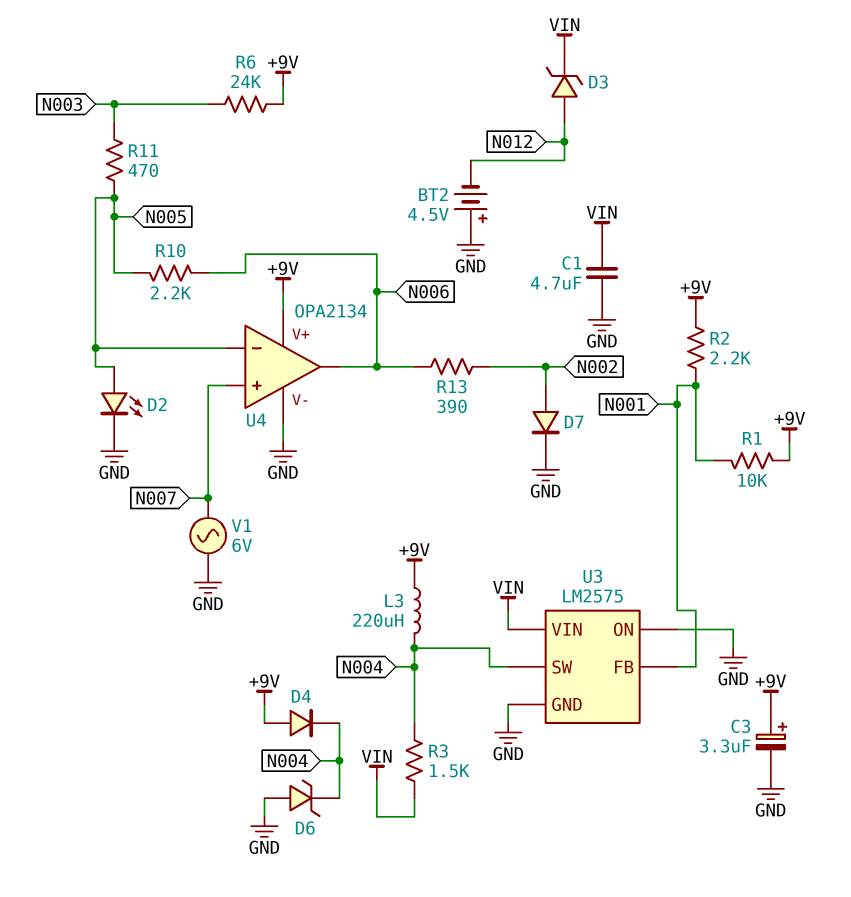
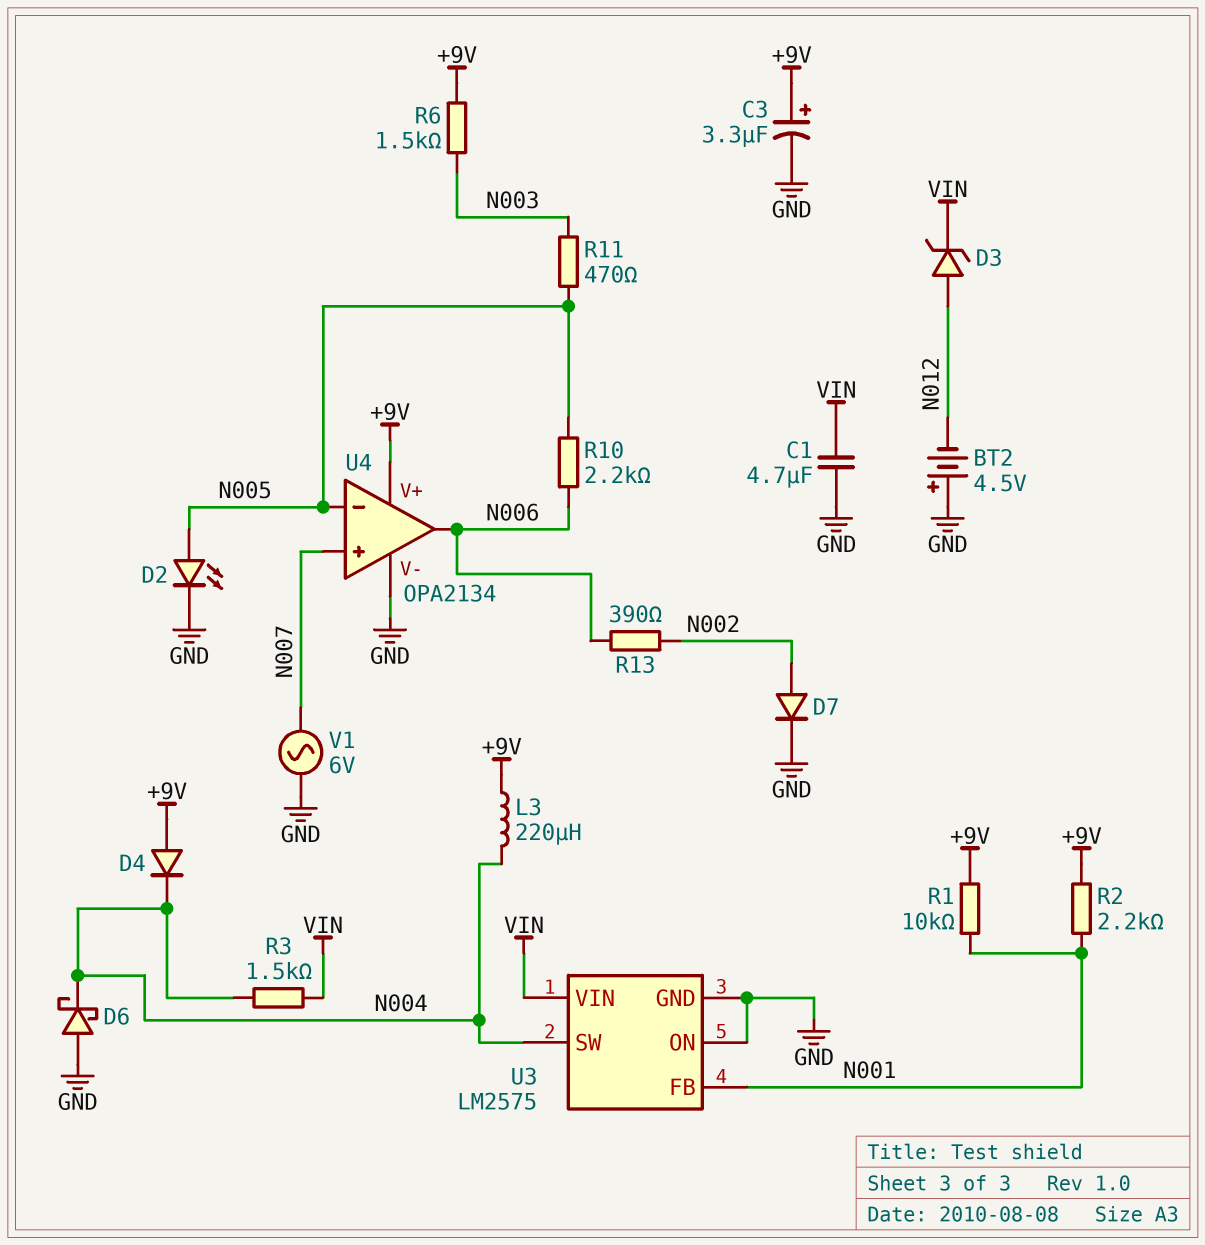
D6: zener (A GND, K N004) -> schottky (A GND, K N004)
R6: 24k (+9V, N003) -> 1.5k (+9V, N003)

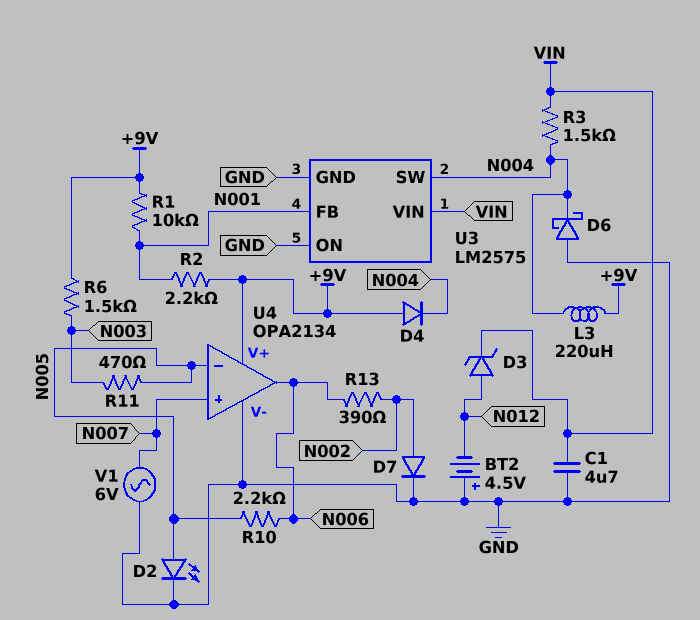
C3: 3.3uF (plus +9V, minus GND) -> none

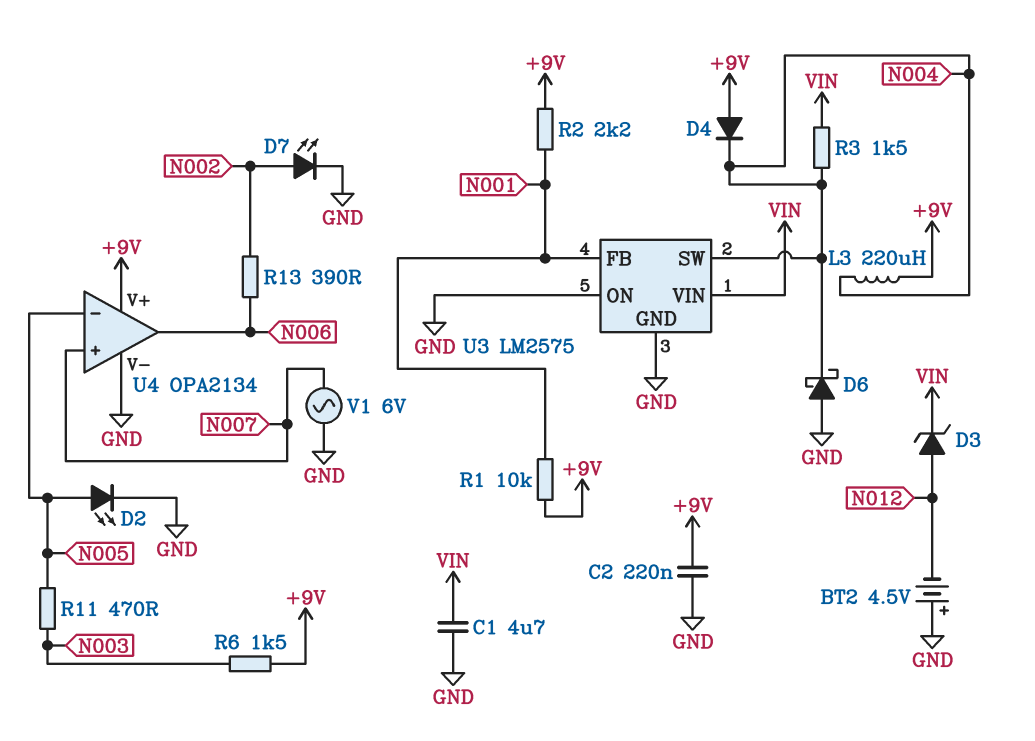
C2: none -> 220nF (+9V, GND)
D7: diode (A N002, K GND) -> LED (A N002, K GND)
R10: 2.2k (N005, N006) -> none

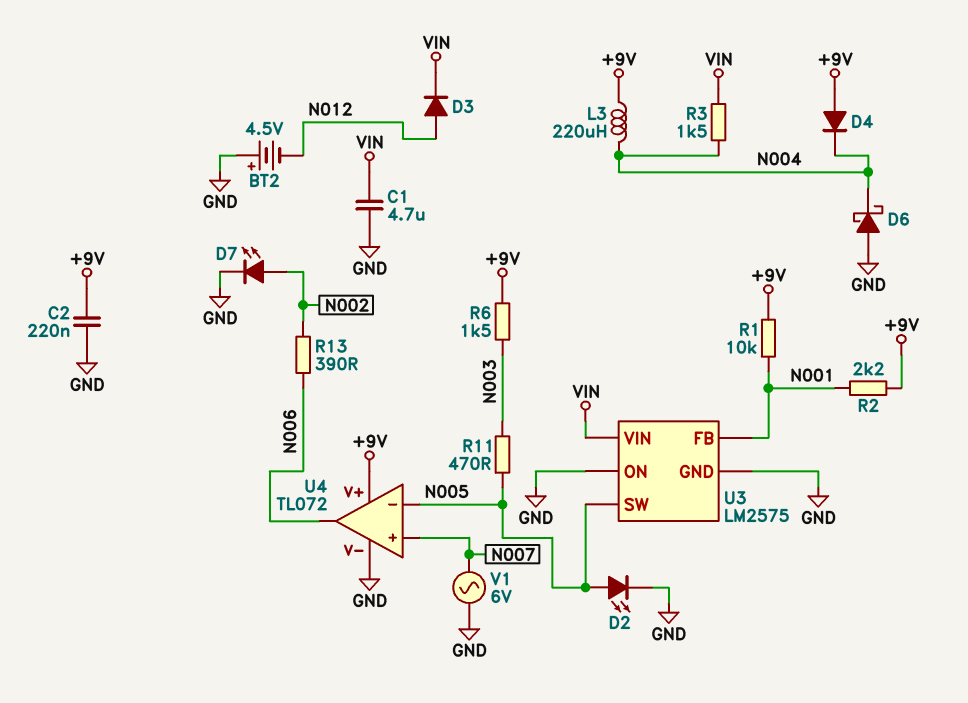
D3: zener (A N012, K VIN) -> diode (A N012, K VIN)
U3 pin SW: N004 -> N005
U4: OPA2134 -> TL072

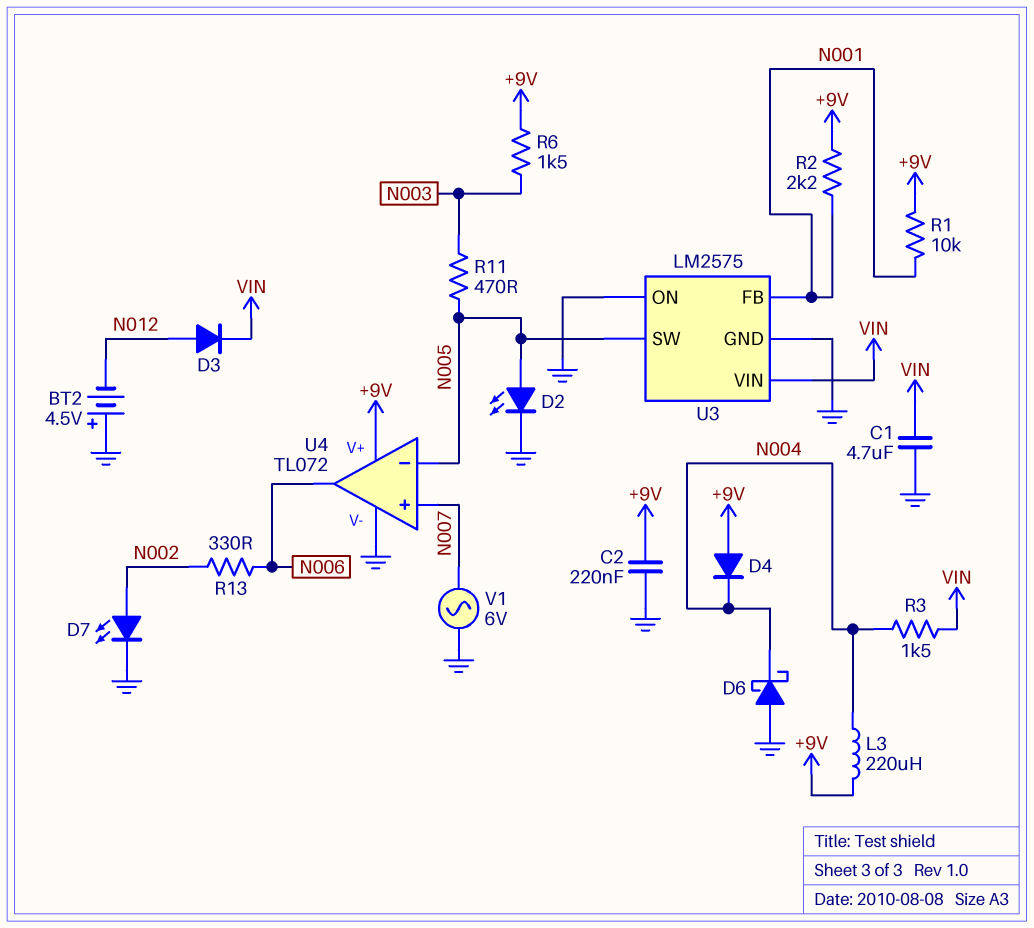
R13: 390 (N002, N006) -> 330 (N002, N006)

